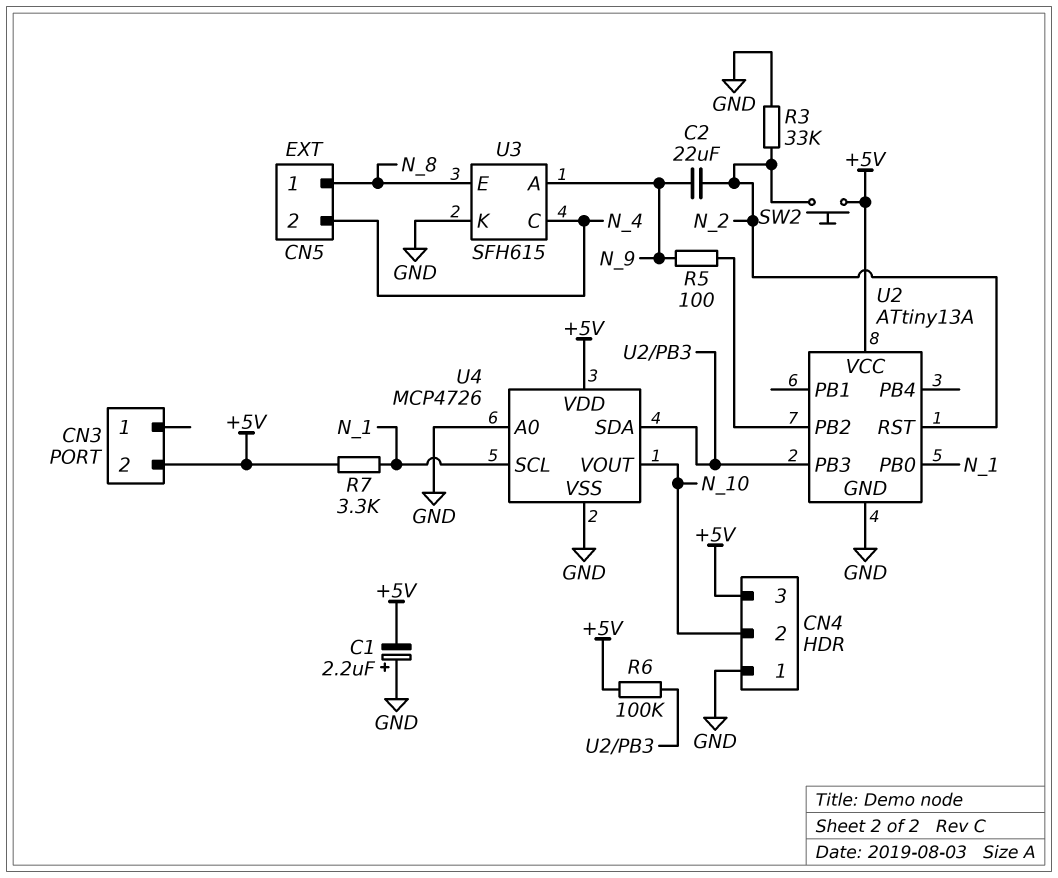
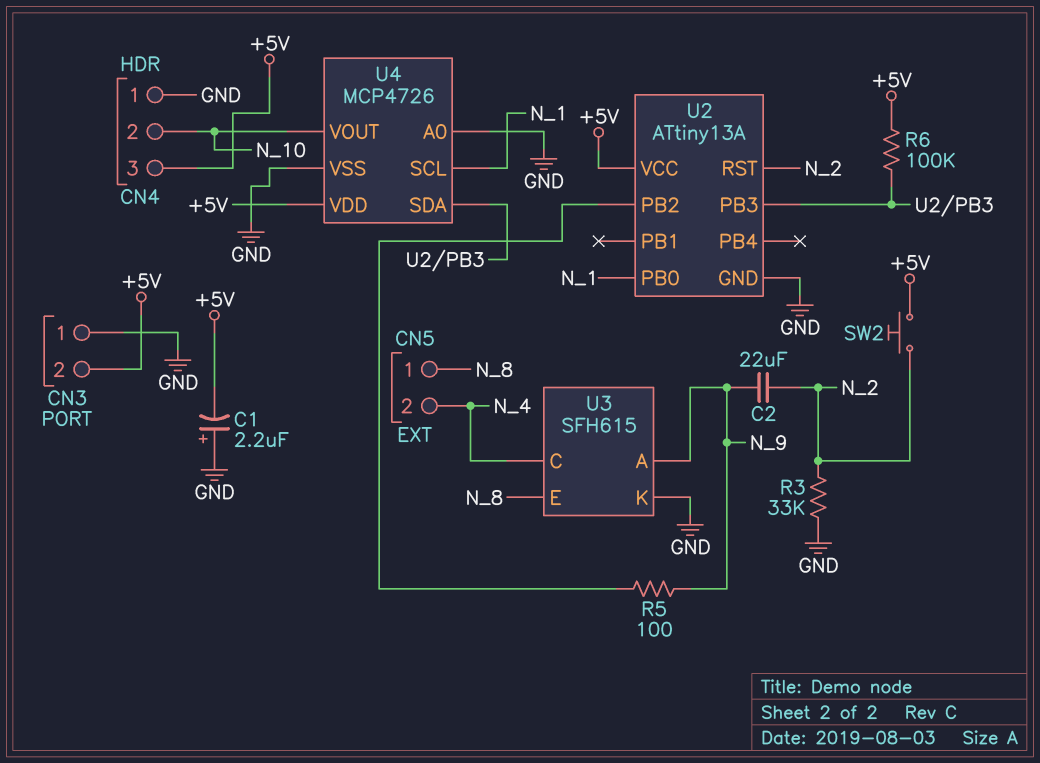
CN3 pin 1: none -> GND
R7: 3.3k (+5V, N_1) -> none

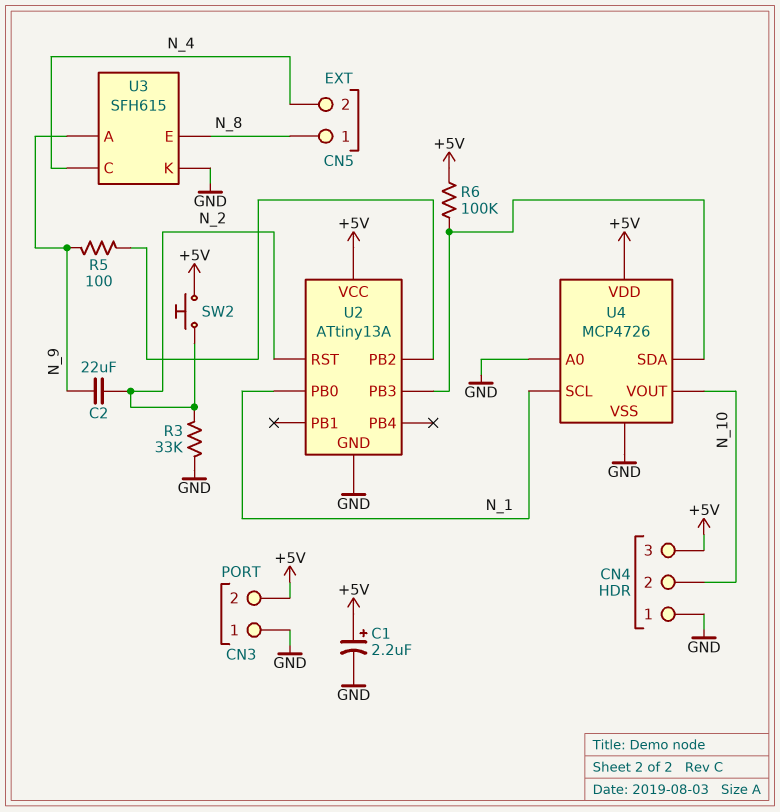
C1: 2.2uF (plus GND, minus +5V) -> 2.2uF (plus +5V, minus GND)

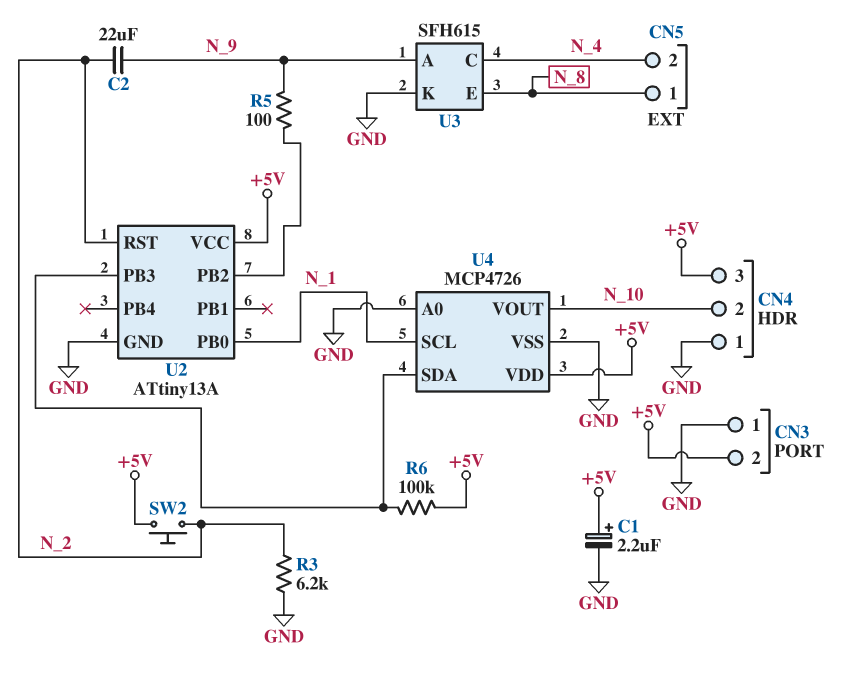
R3: 33k (GND, N_2) -> 6.2k (GND, N_2)

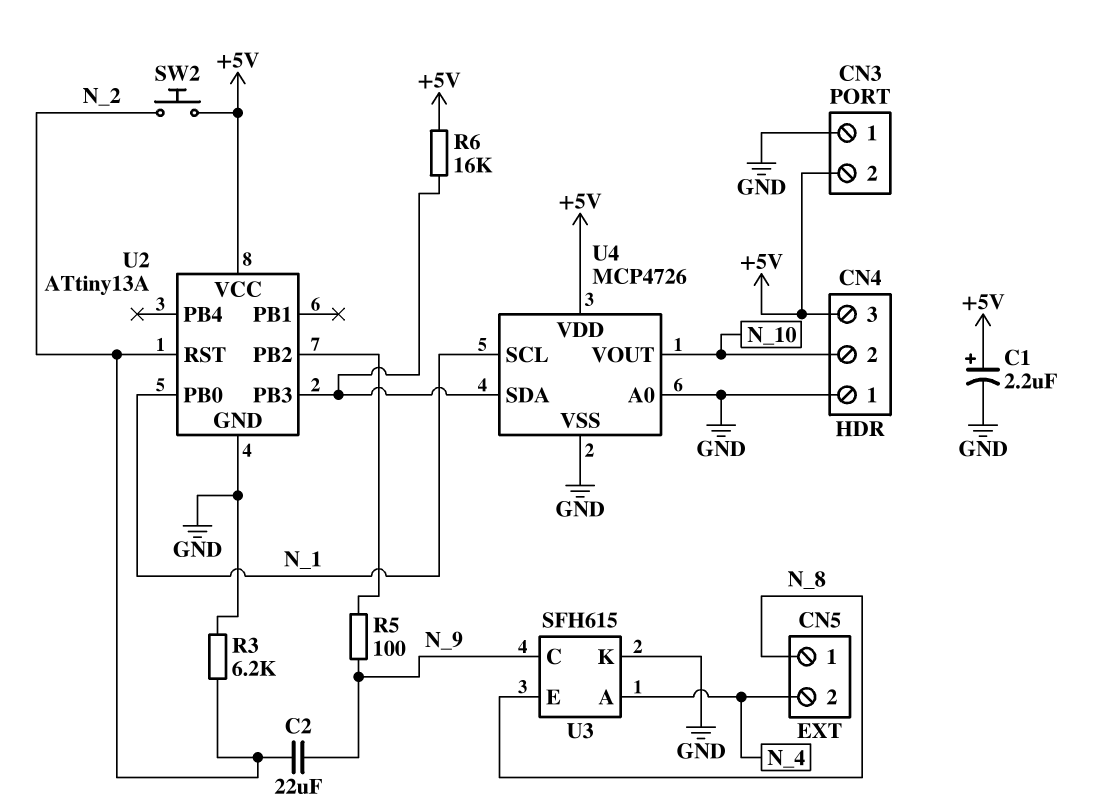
R6: 100k (+5V, U2/PB3) -> 16k (+5V, U2/PB3)
U3 pin A: N_9 -> N_4
U3 pin C: N_4 -> N_9

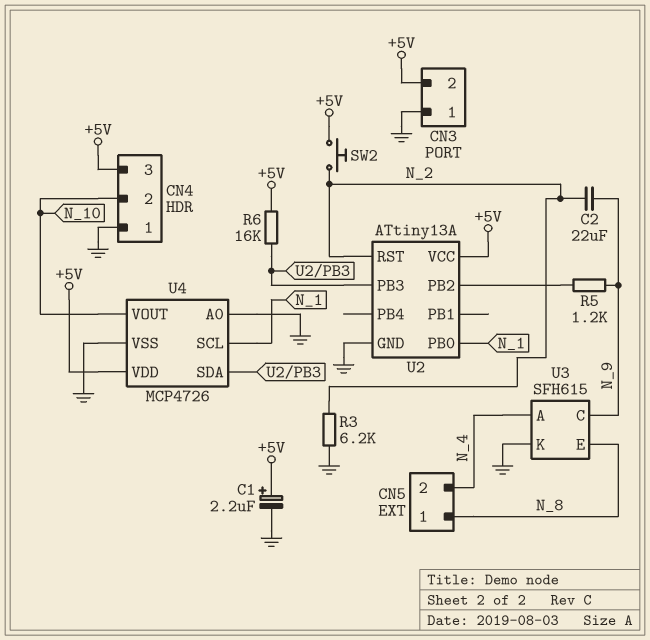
R5: 100 (N_9, U2/PB2) -> 1.2k (N_9, U2/PB2)

